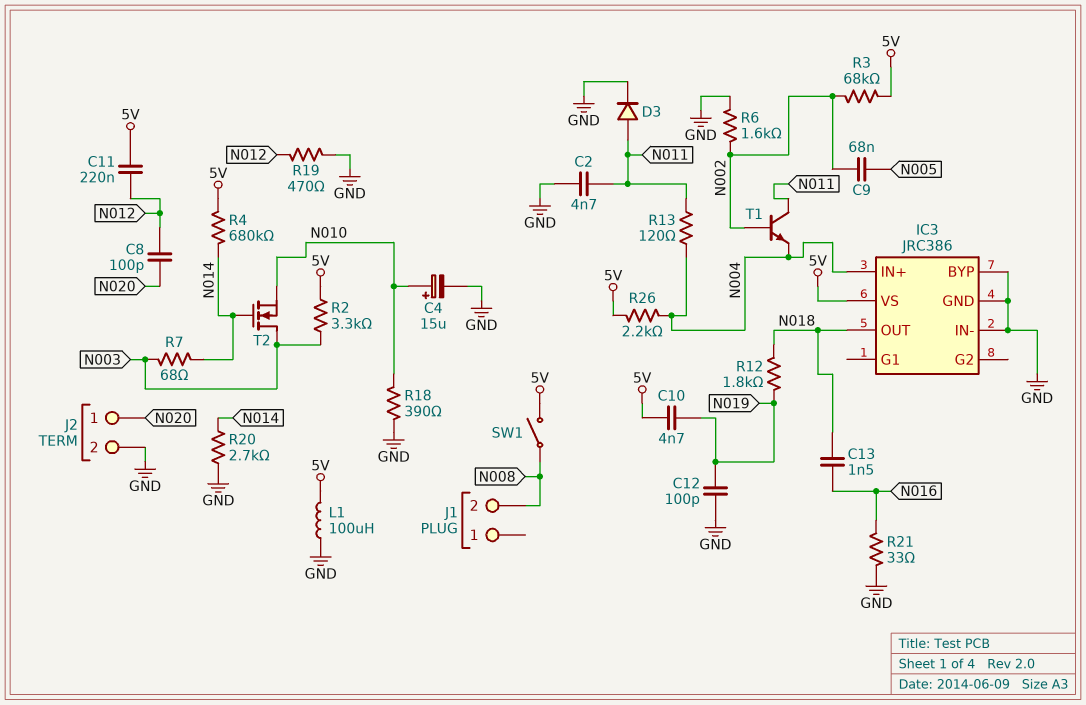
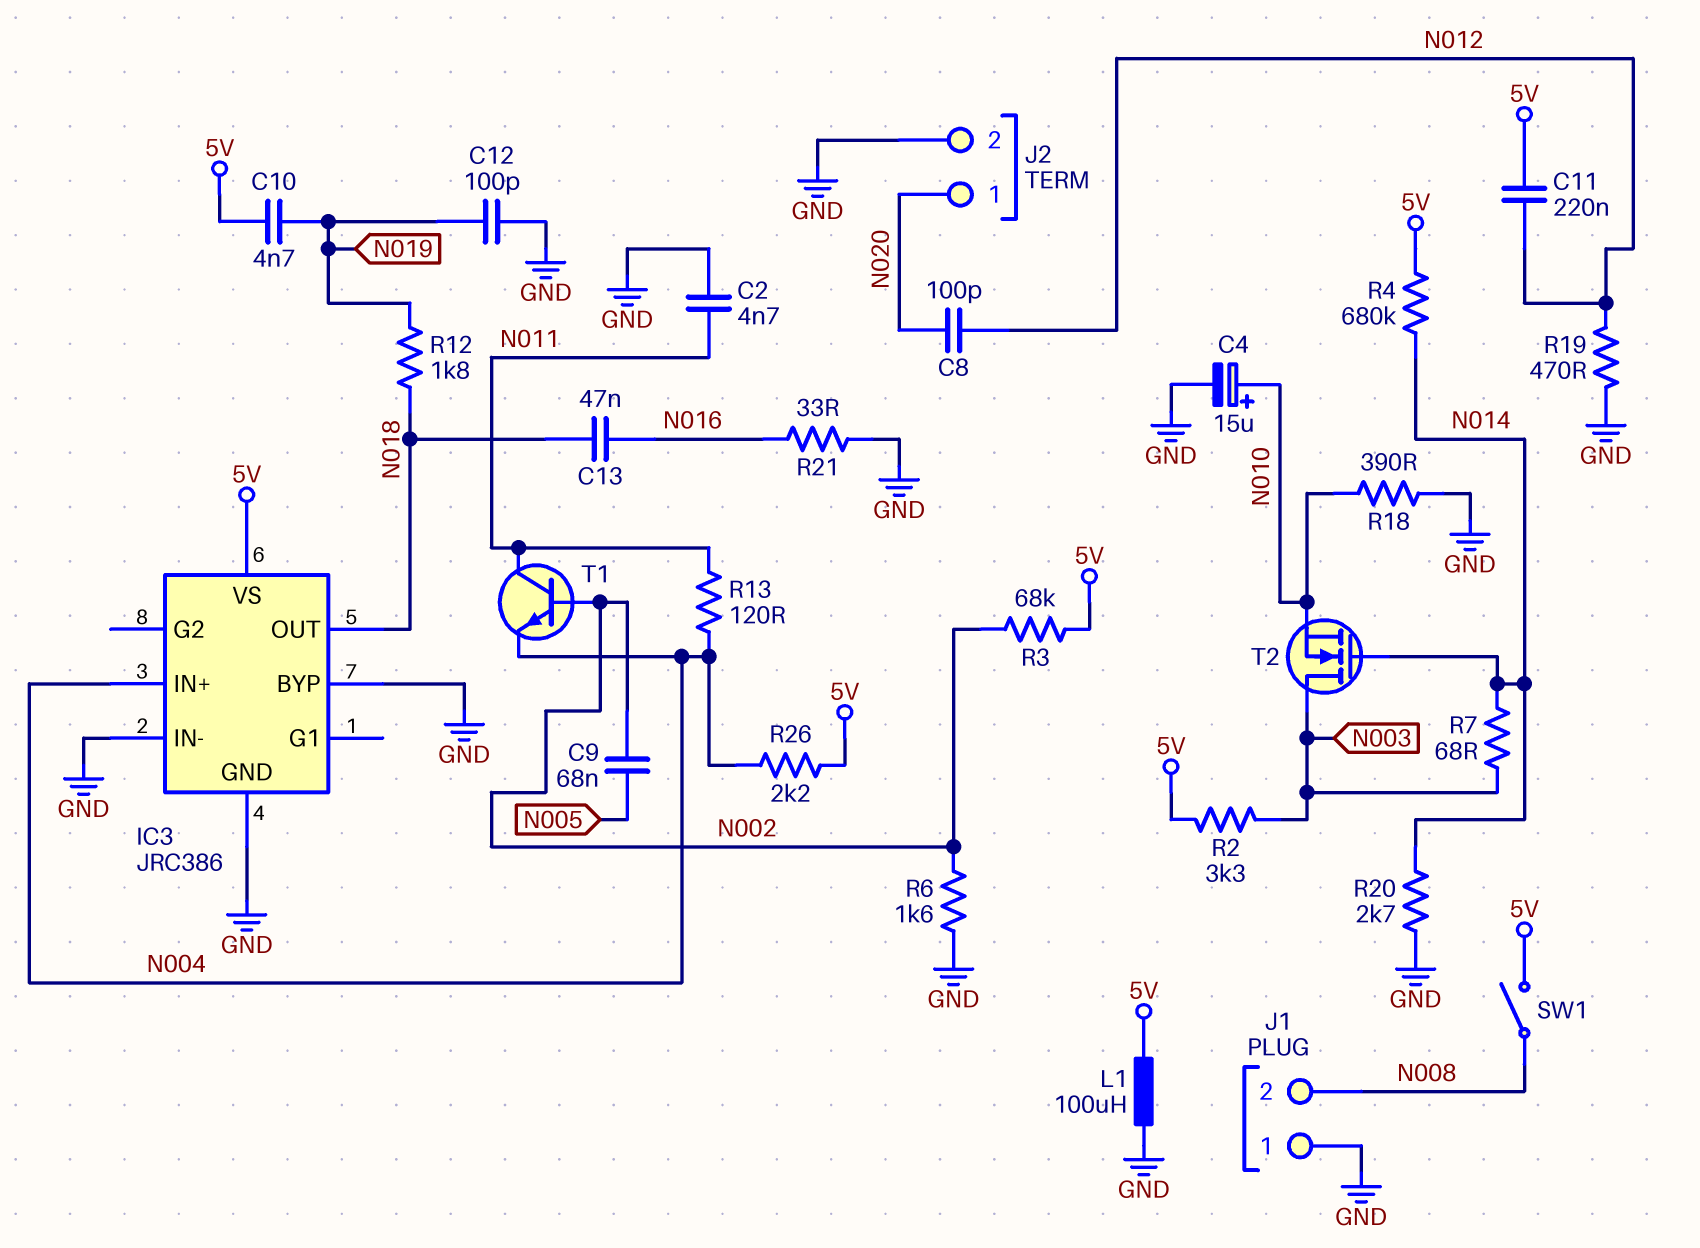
C13: 1.5nF (N016, N018) -> 47nF (N016, N018)
D3: diode (A N011, K GND) -> none
J1 pin 1: none -> GND

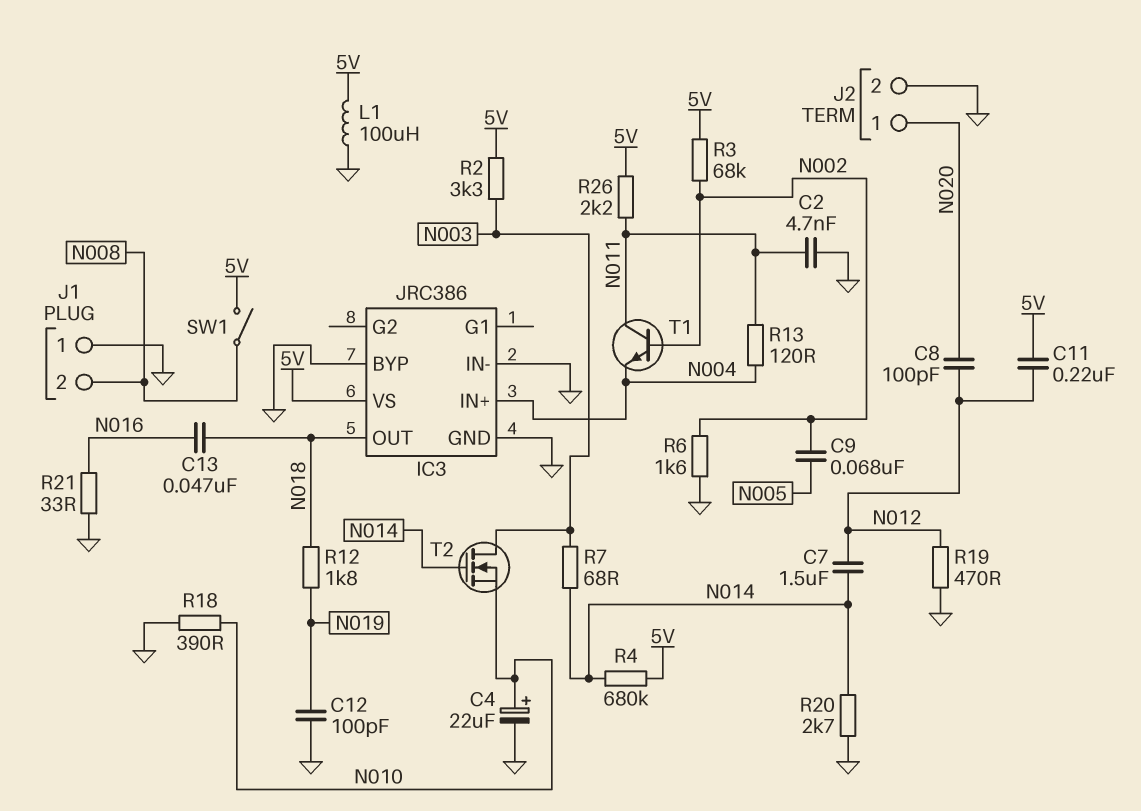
C4: 15uF (plus N010, minus GND) -> 22uF (plus N010, minus GND)
C7: none -> 1.5uF (N012, N014)
C10: 4.7nF (5V, N019) -> none
R26: 2.2k (5V, N004) -> 2.2k (5V, N011)

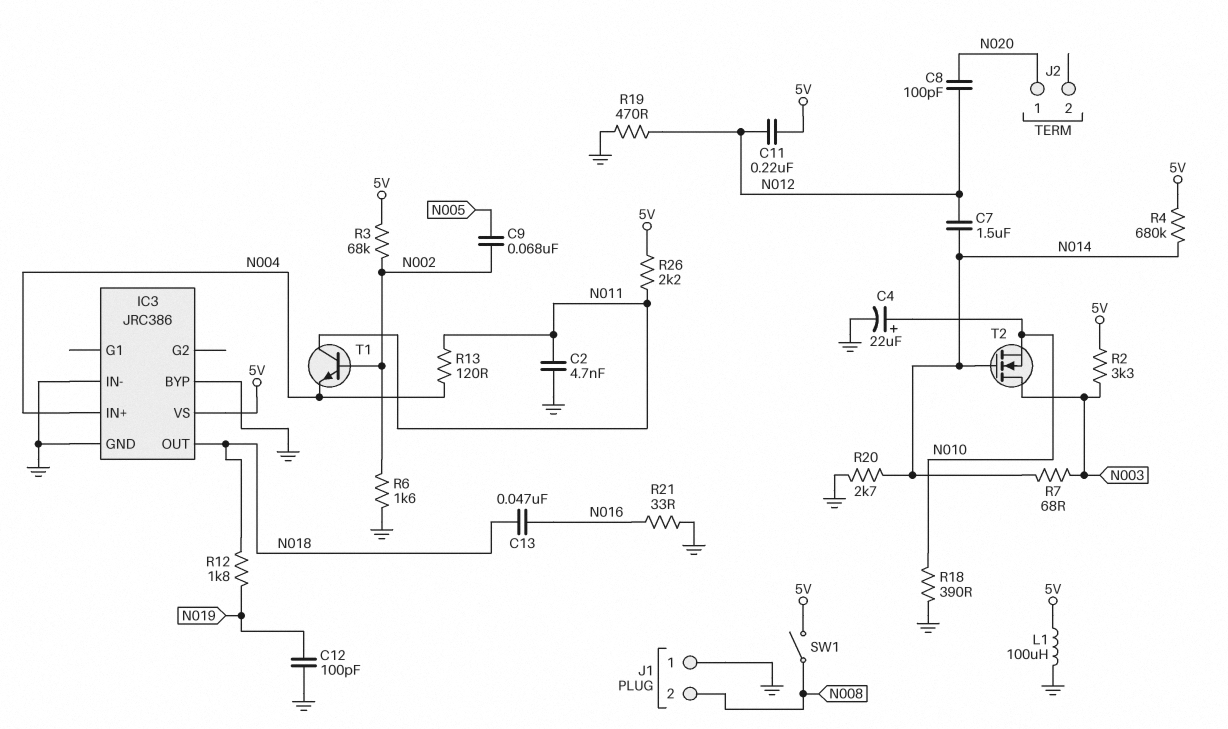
J2 pin 2: GND -> none

